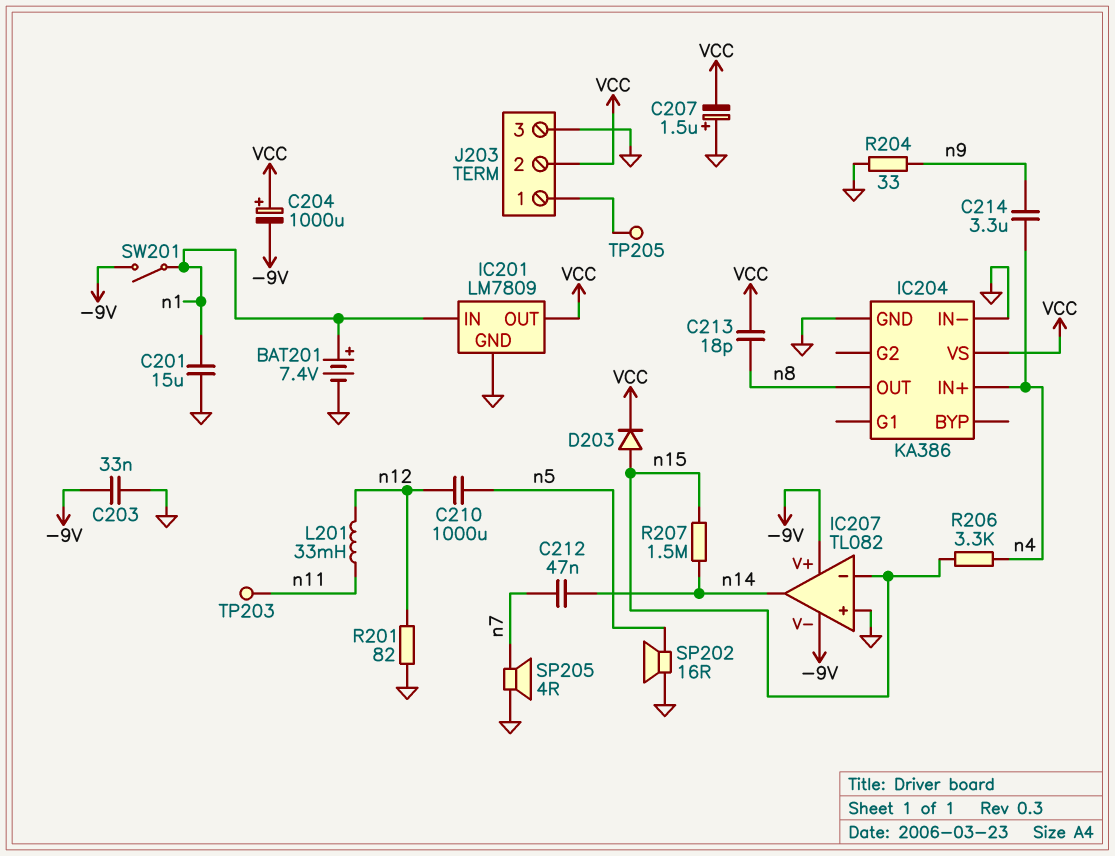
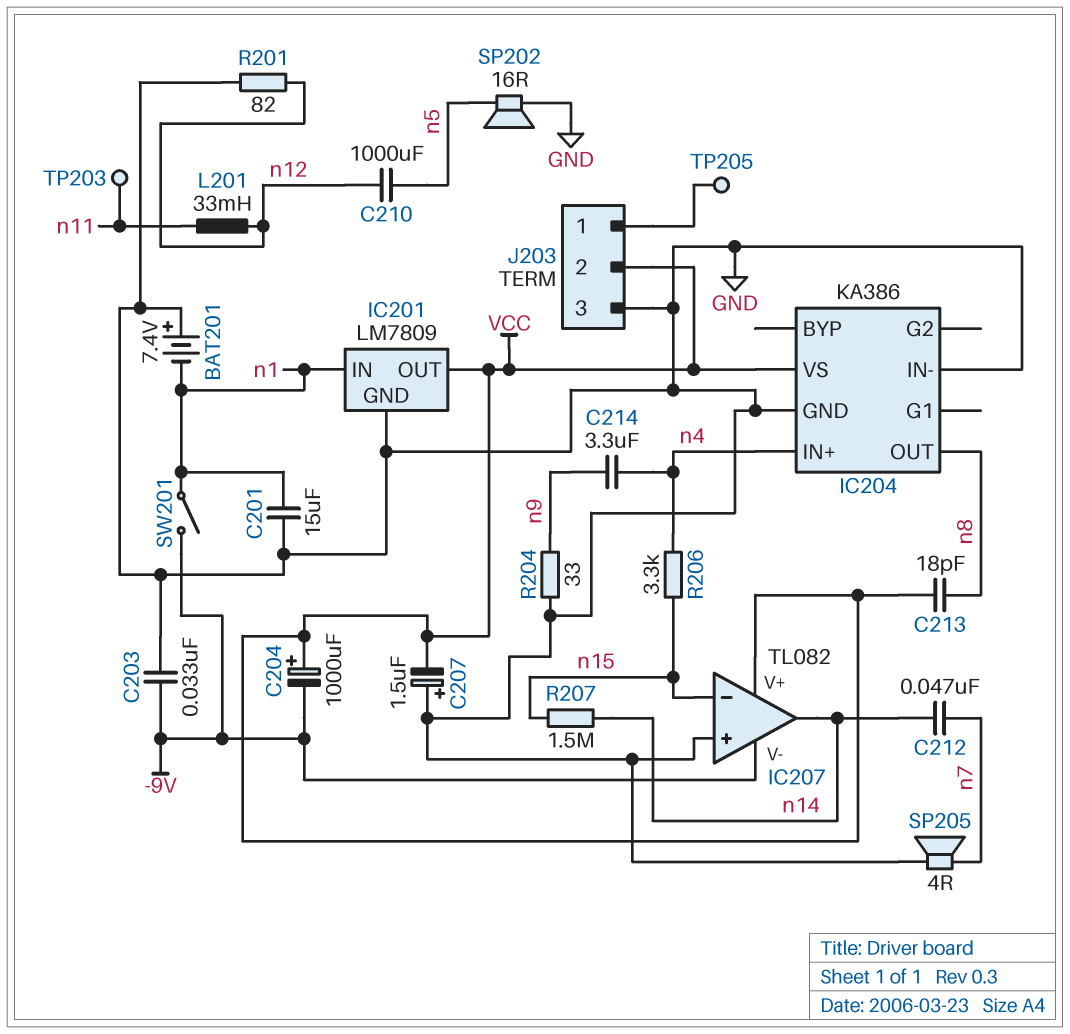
BAT201: 7.4V (plus n1, minus GND) -> 7.4V (plus GND, minus n1)
D203: diode (A n15, K VCC) -> none
IC207 pin V+: -9V -> VCC

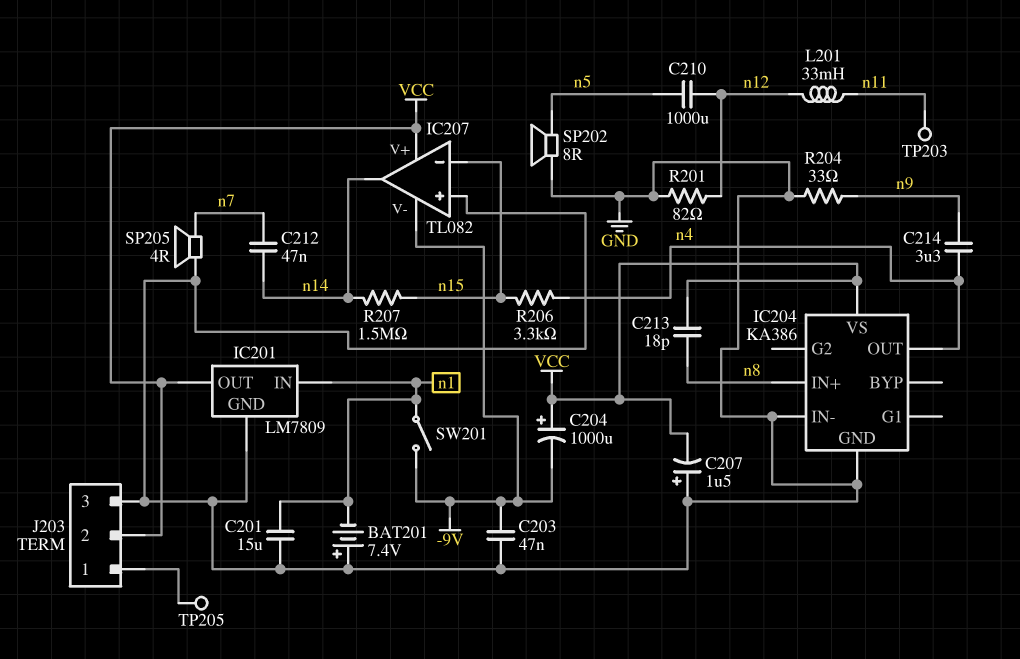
C203: 33nF (-9V, GND) -> 47nF (-9V, GND)
IC204 pin IN+: n4 -> n8
IC204 pin OUT: n8 -> n4
SP202: speaker 16R (GND, n5) -> speaker 8R (GND, n5)

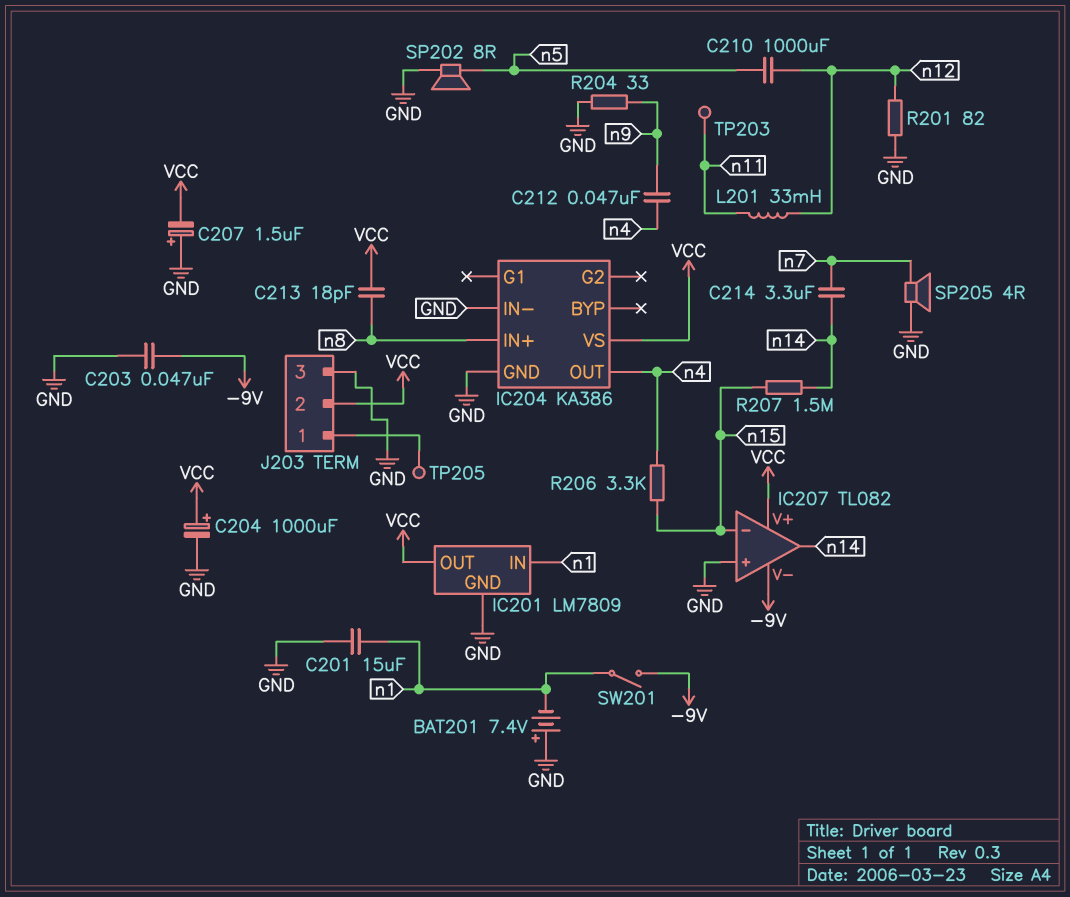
C204: 1000uF (plus VCC, minus -9V) -> 1000uF (plus VCC, minus GND)
C212: 47nF (n7, n14) -> 47nF (n4, n9)
C214: 3.3uF (n4, n9) -> 3.3uF (n7, n14)

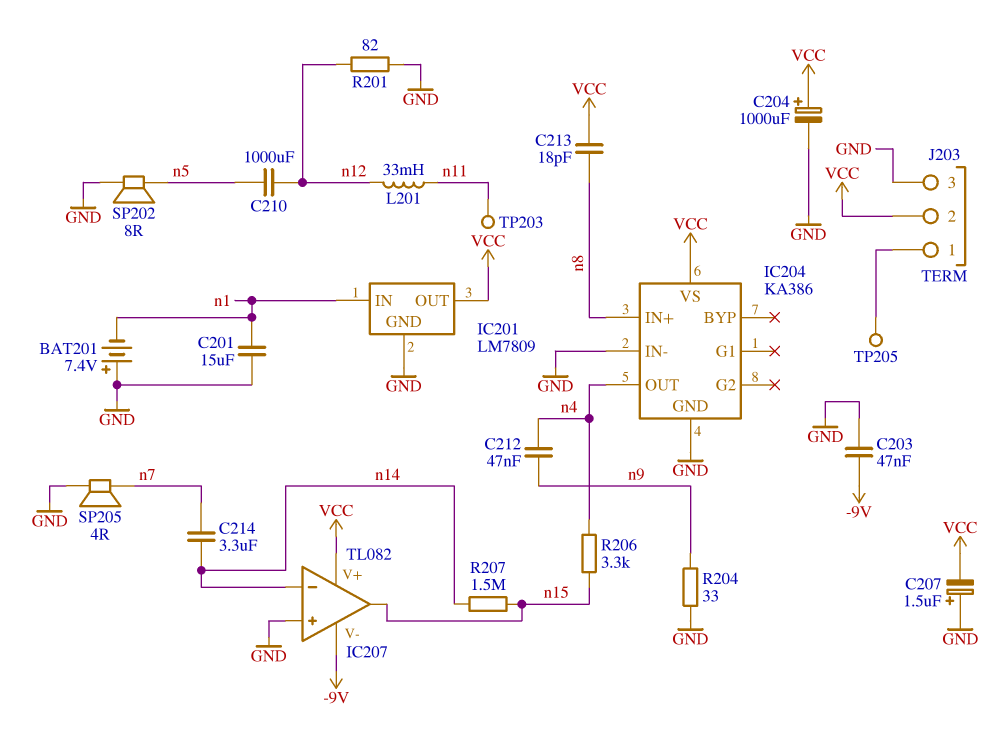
IC207 pin in-: n15 -> n14
IC207 pin out: n14 -> n15
SW201: switch (-9V, n1) -> none

